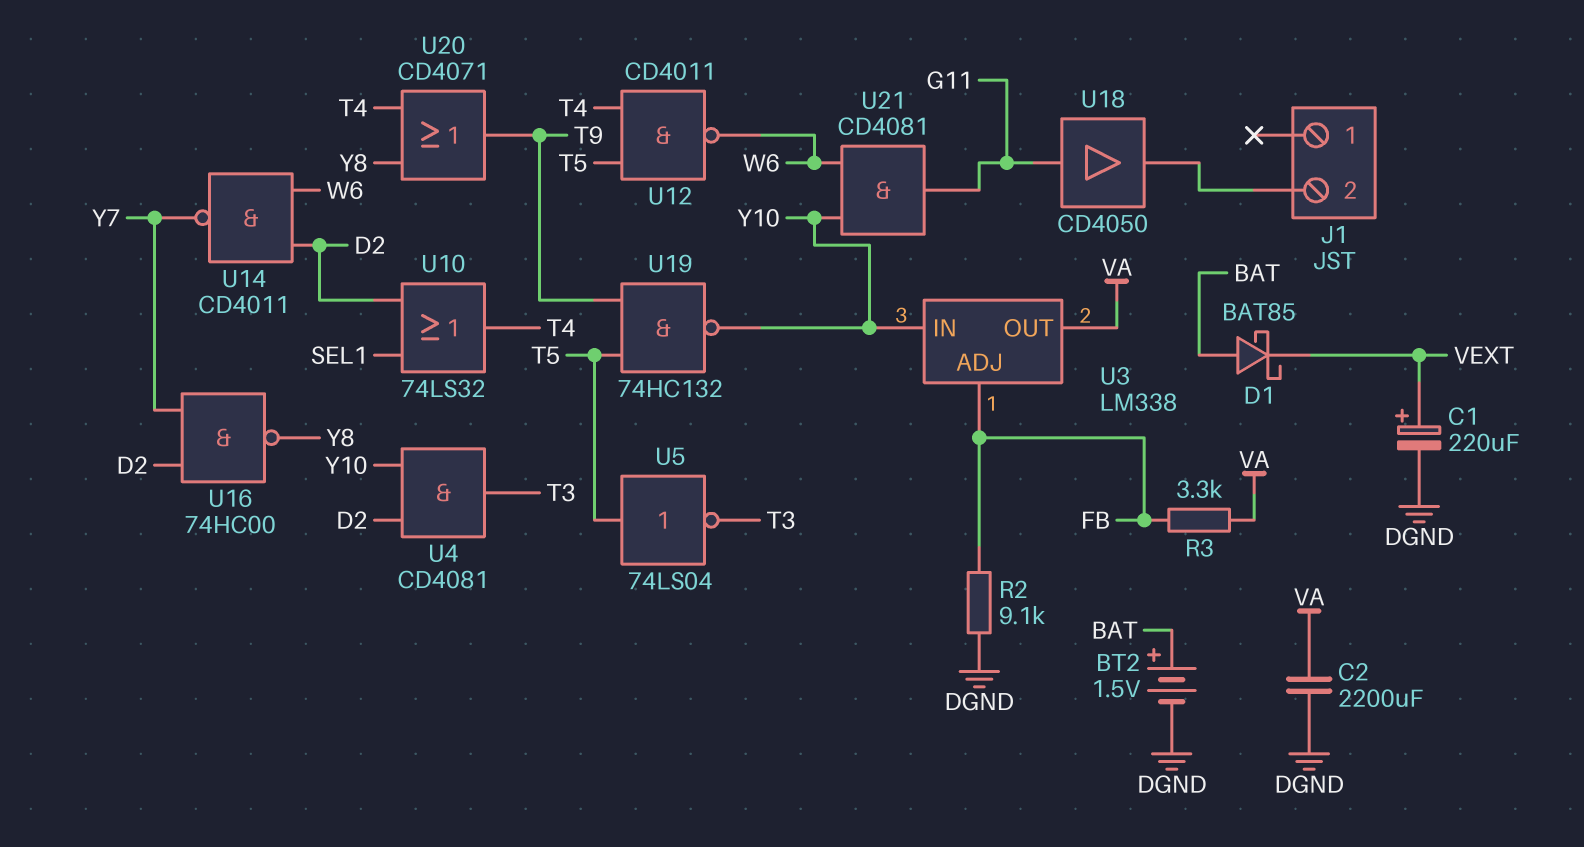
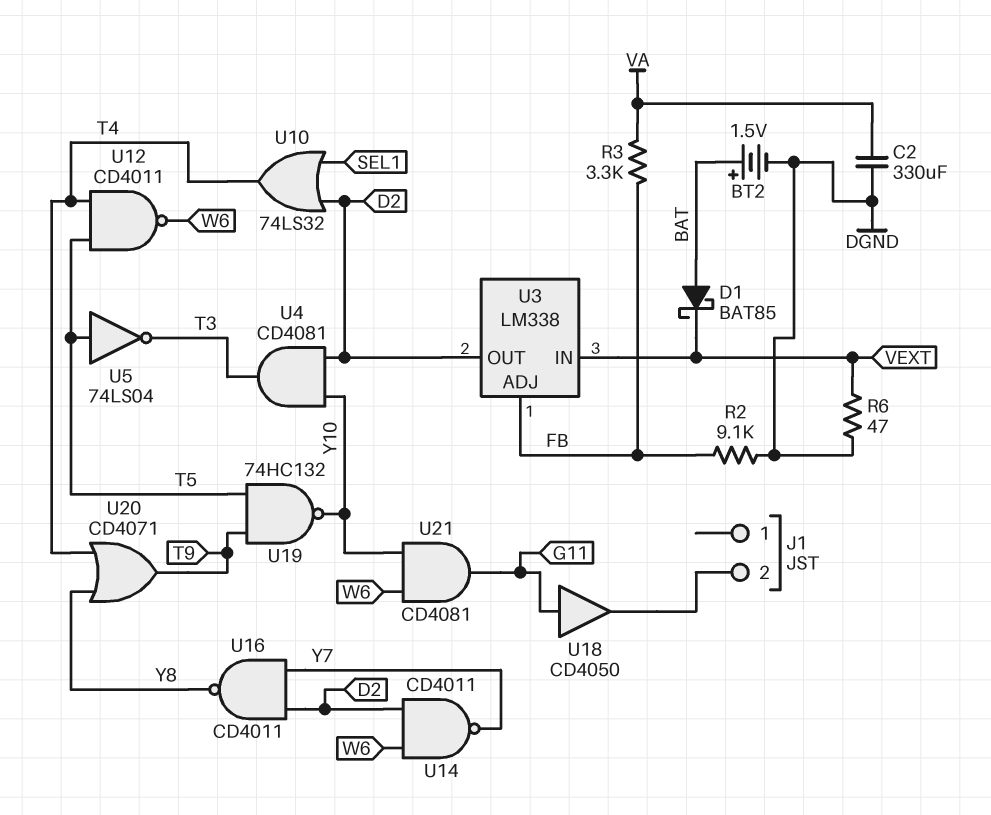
C1: 220uF (plus VEXT, minus DGND) -> none
C2: 2200uF (DGND, VA) -> 330uF (DGND, VA)
R6: none -> 47 (DGND, VEXT)
U3 pin IN: Y10 -> VEXT
U3 pin OUT: VA -> D2
U16: NAND 74HC00 (in D2, in Y7, out Y8) -> NAND CD4011 (in D2, in Y7, out Y8)

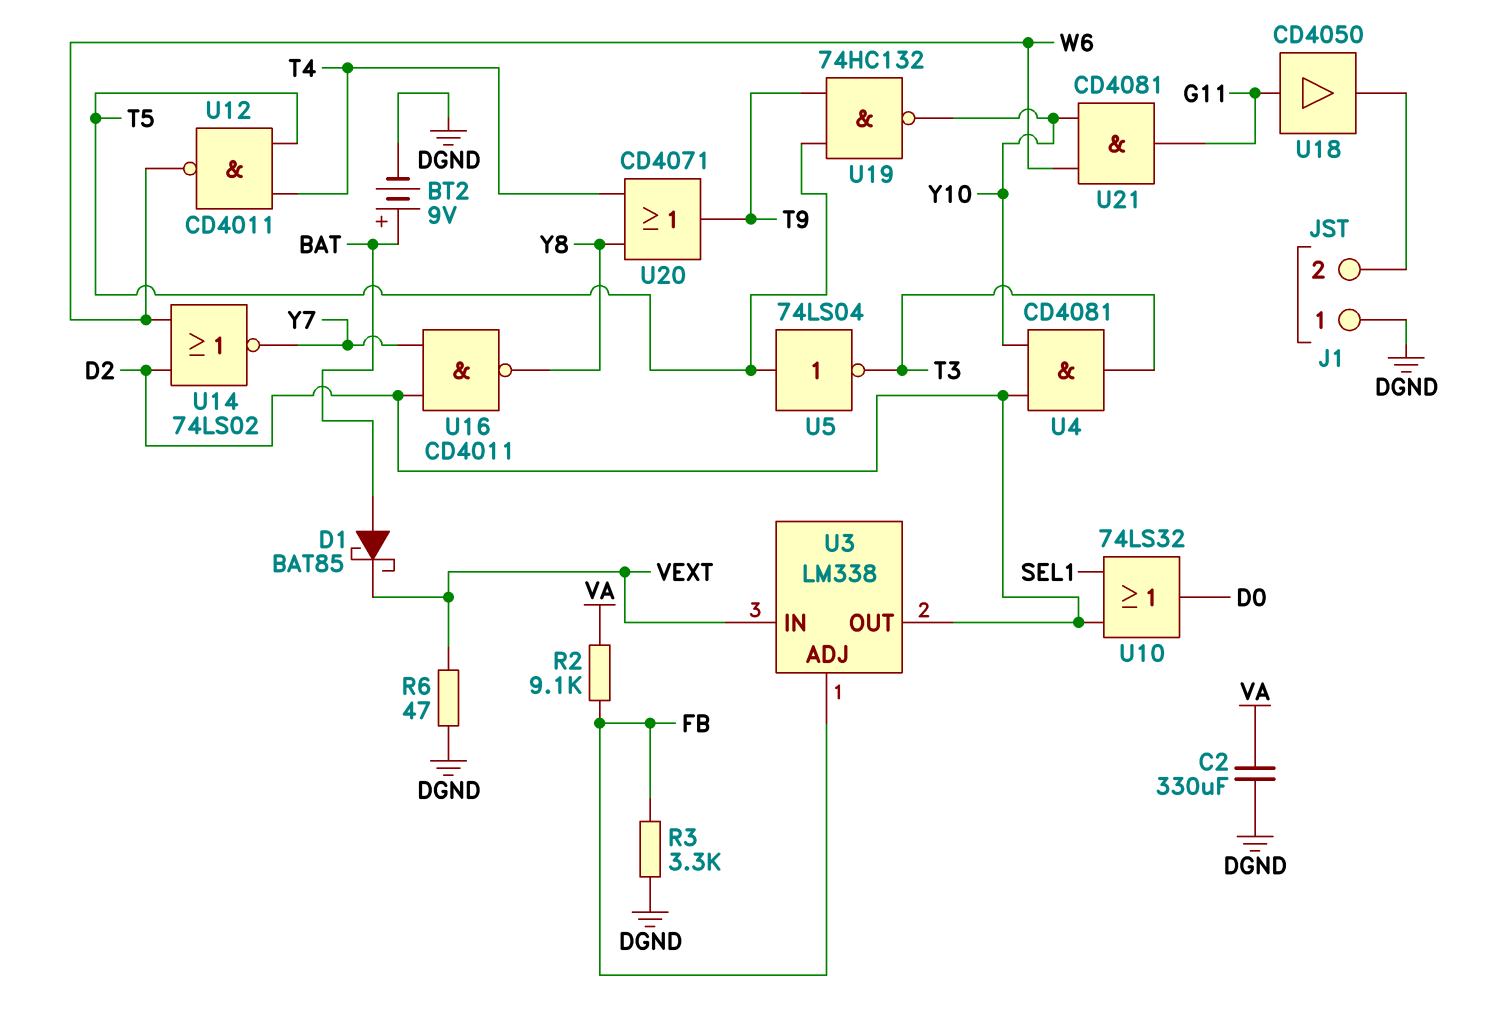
BT2: 1.5V (plus BAT, minus DGND) -> 9V (plus BAT, minus DGND)
J1 pin 1: none -> DGND
R2: 9.1k (DGND, FB) -> 9.1k (FB, VA)
R3: 3.3k (FB, VA) -> 3.3k (DGND, FB)
U10: OR 74LS32 (in D2, in SEL1, out T4) -> OR 74LS32 (in D2, in SEL1, out D0)
U14: NAND CD4011 (in D2, in W6, out Y7) -> NOR 74LS02 (in D2, in W6, out Y7)

